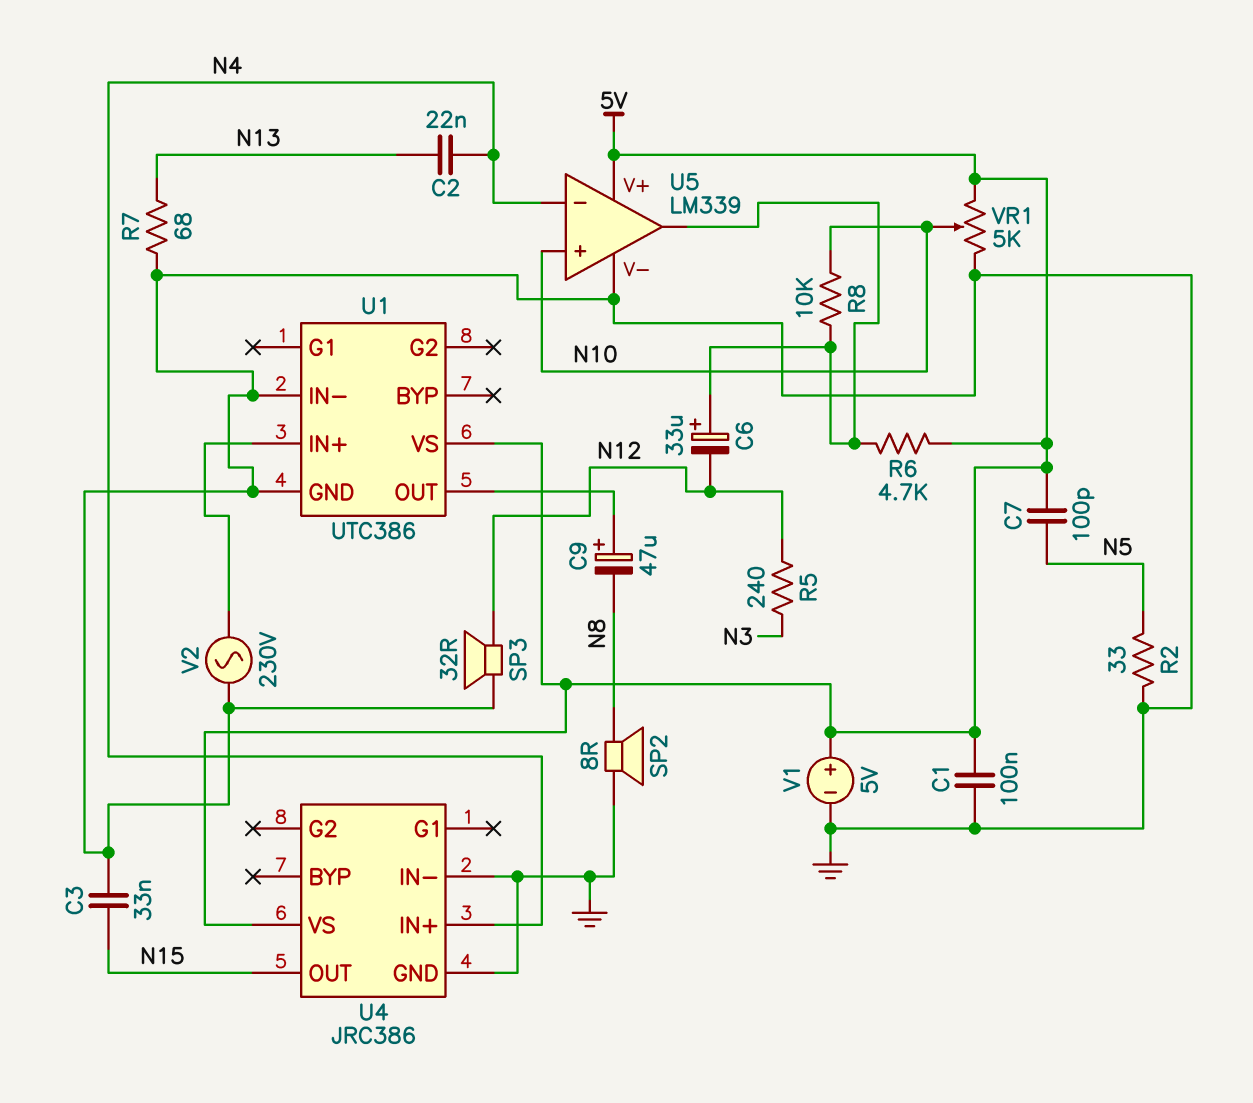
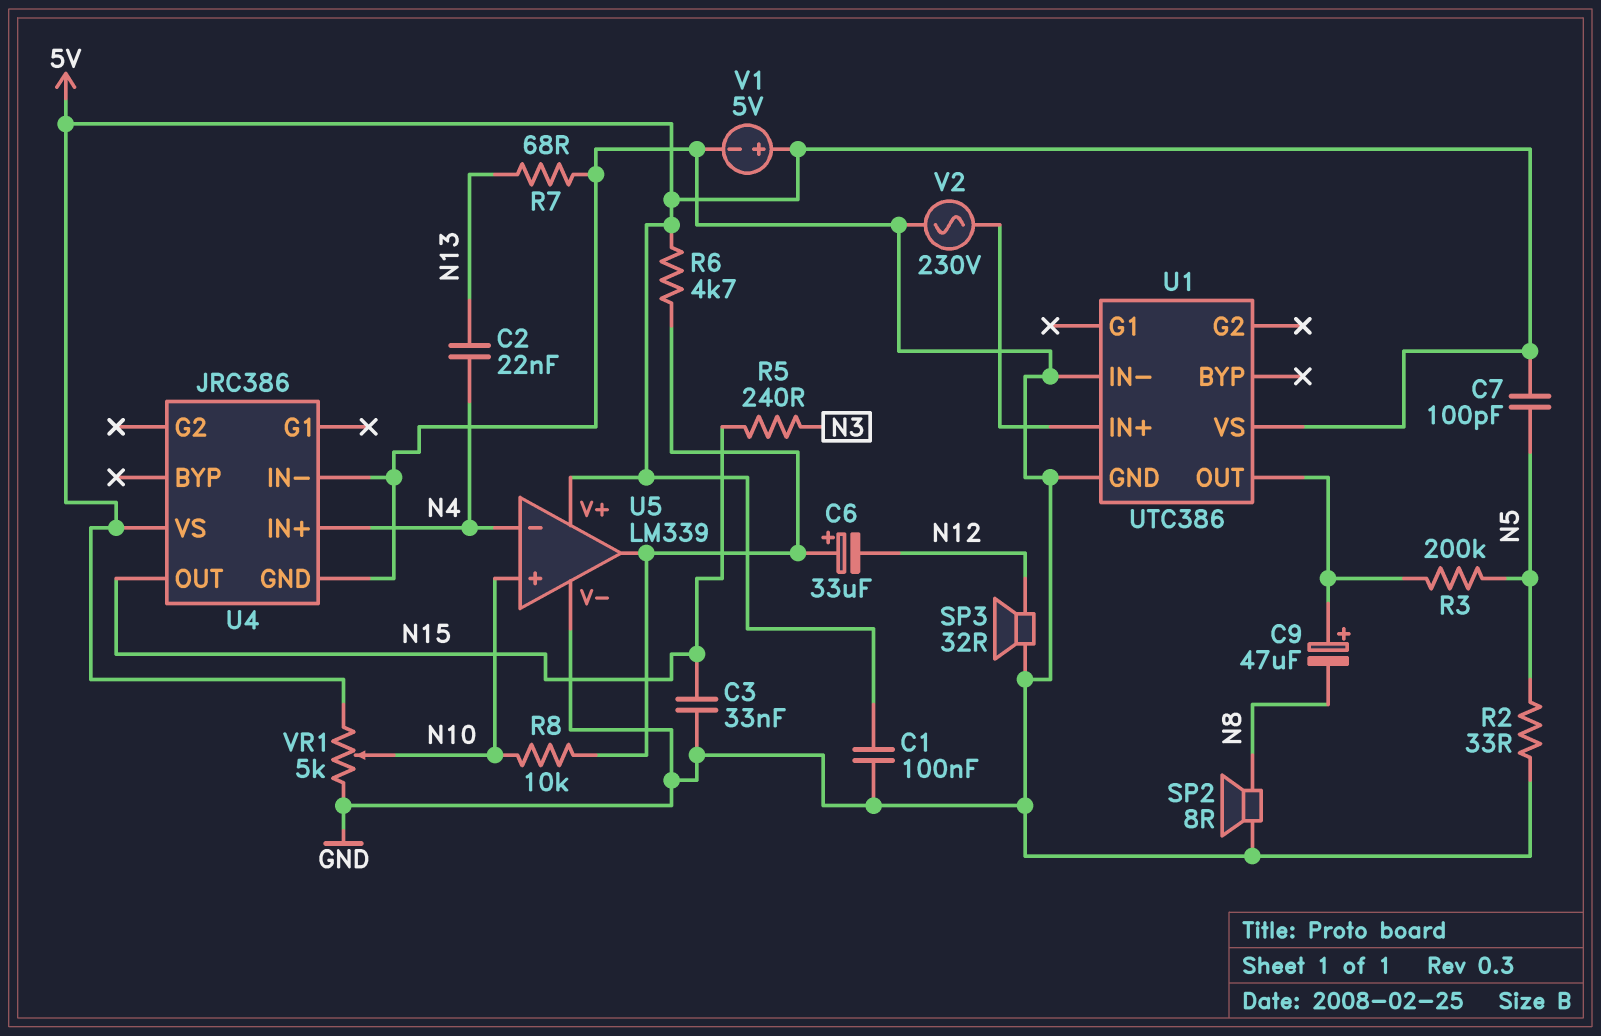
R3: none -> 200k (N5, U1/OUT)
R5: 240 (N3, N12) -> 240 (N3, N15)

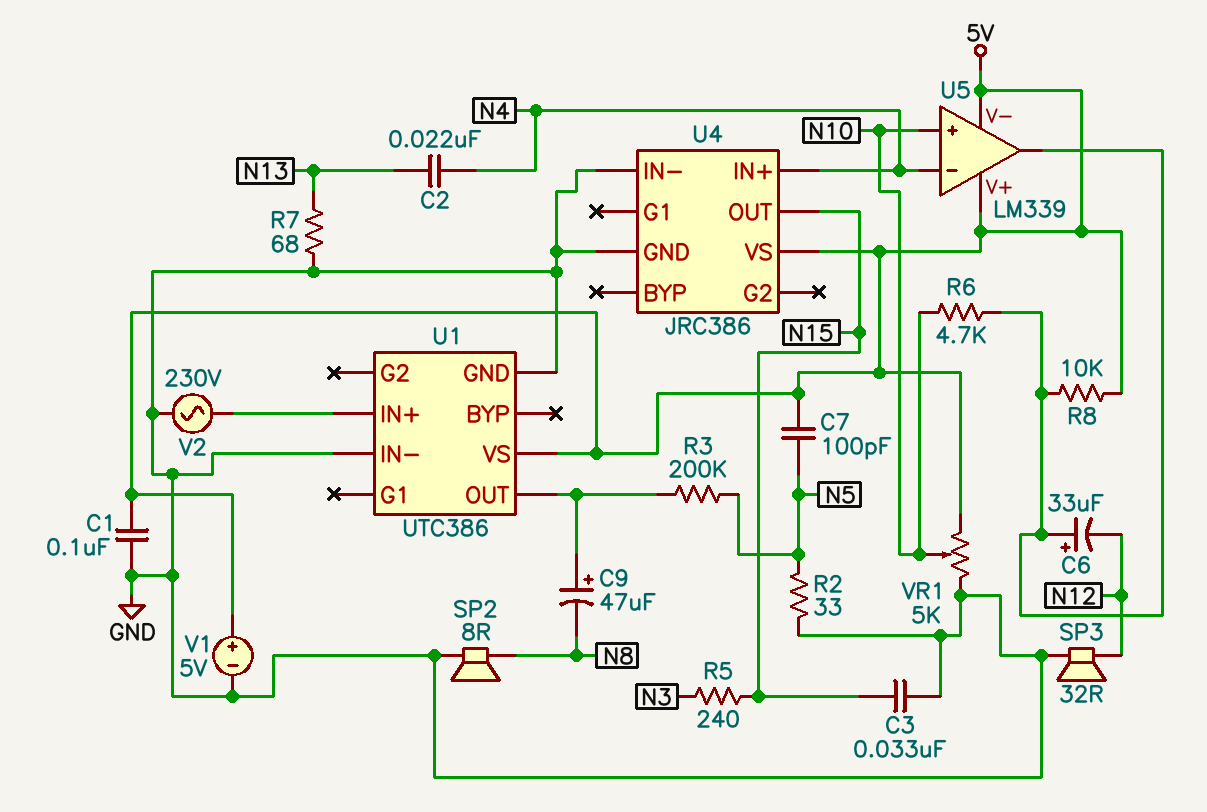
R6: 4.7k (5V, U5/out) -> 4.7k (N10, U5/out)
R8: 10k (N10, U5/out) -> 10k (5V, U5/out)
U5 pin V-: GND -> 5V

